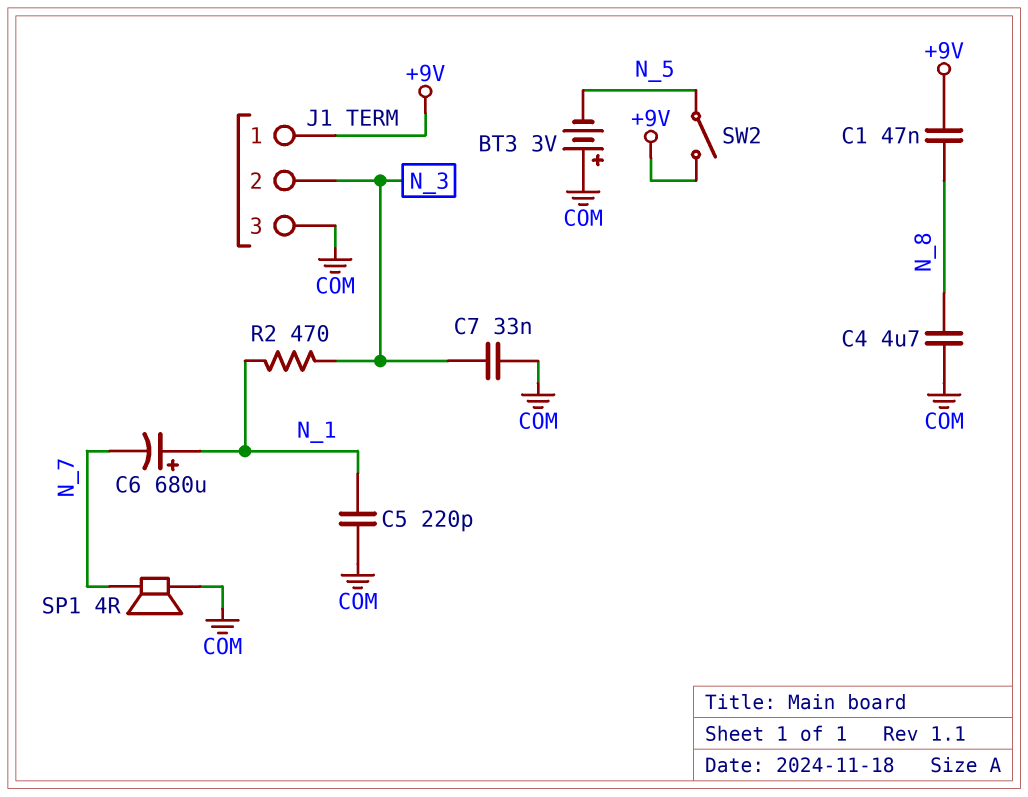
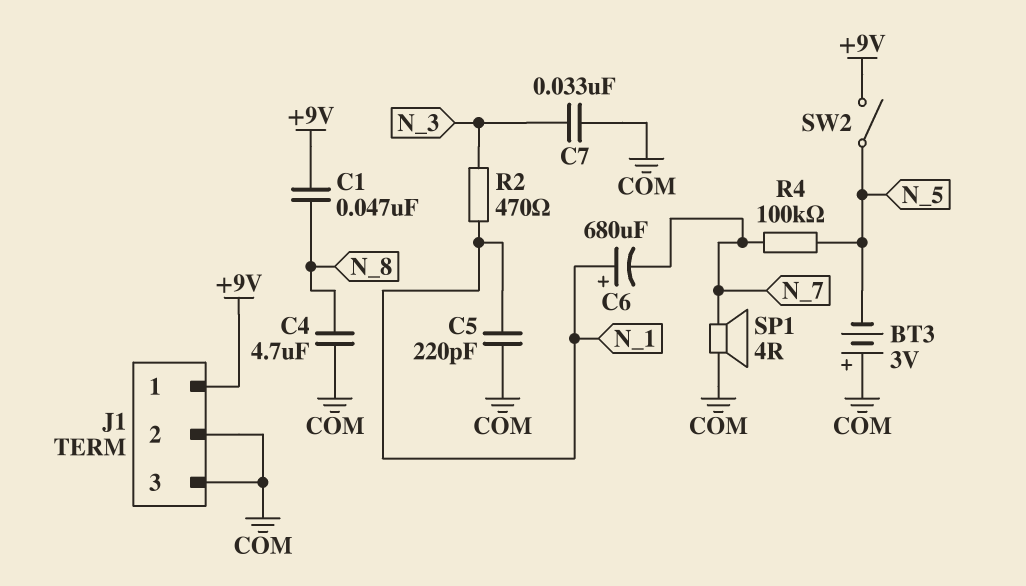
J1 pin 2: N_3 -> COM
R4: none -> 100k (N_5, N_7)

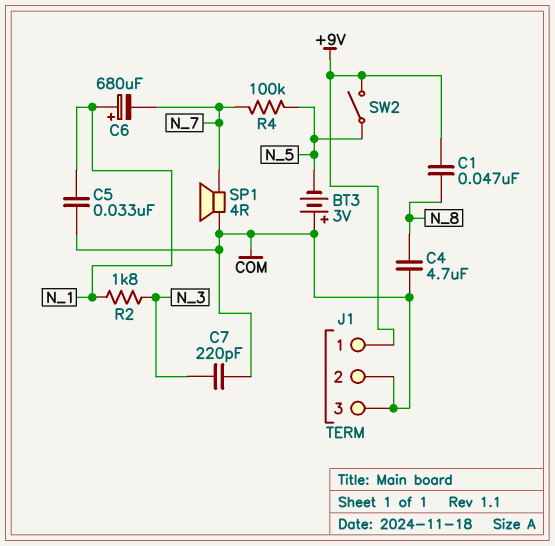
C5: 220pF (COM, N_1) -> 33nF (COM, N_1)
C7: 33nF (COM, N_3) -> 220pF (COM, N_3)
R2: 470 (N_1, N_3) -> 1.8k (N_1, N_3)

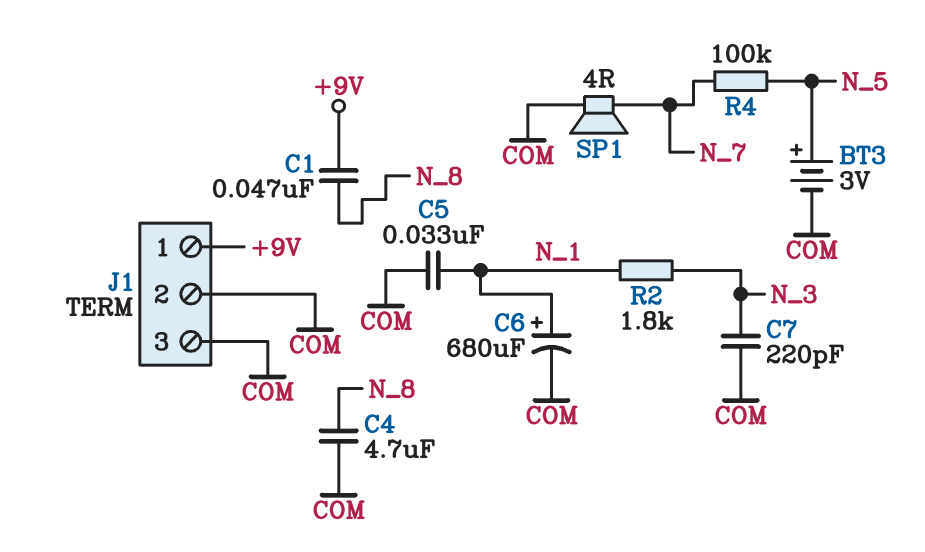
BT3: 3V (plus COM, minus N_5) -> 3V (plus N_5, minus COM)
C6: 680uF (plus N_1, minus N_7) -> 680uF (plus N_1, minus COM)
SW2: switch (+9V, N_5) -> none

